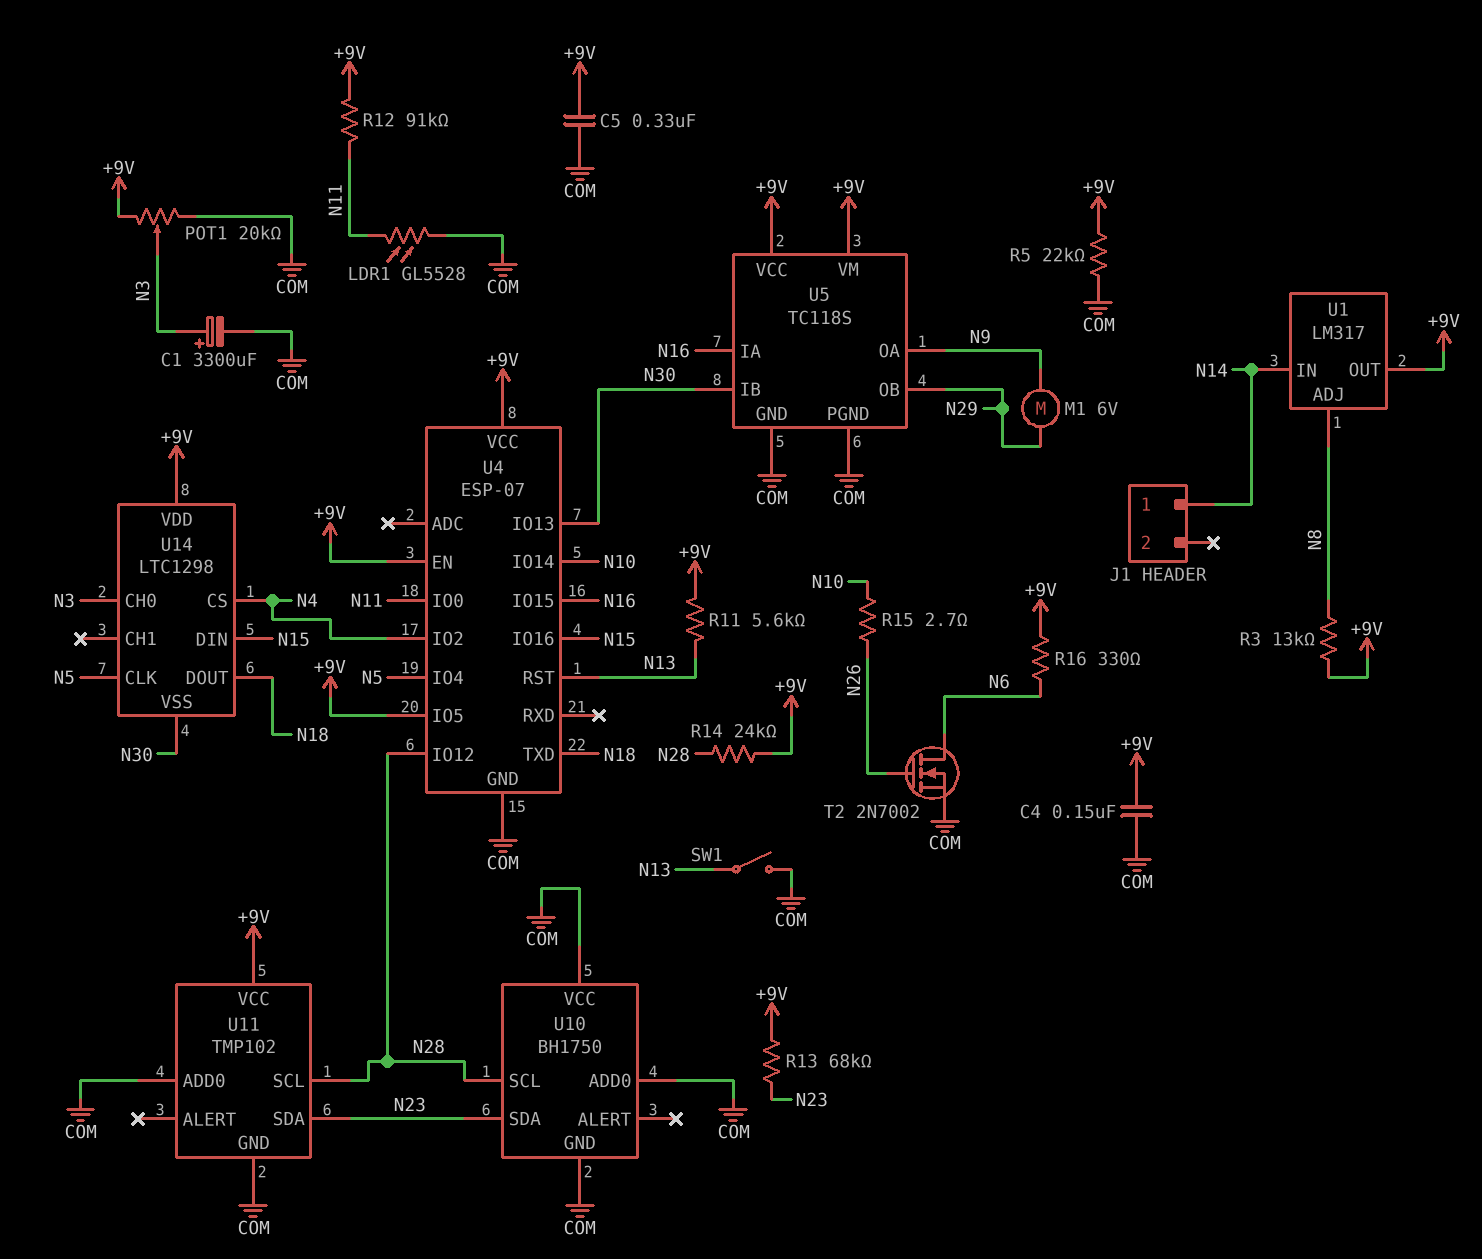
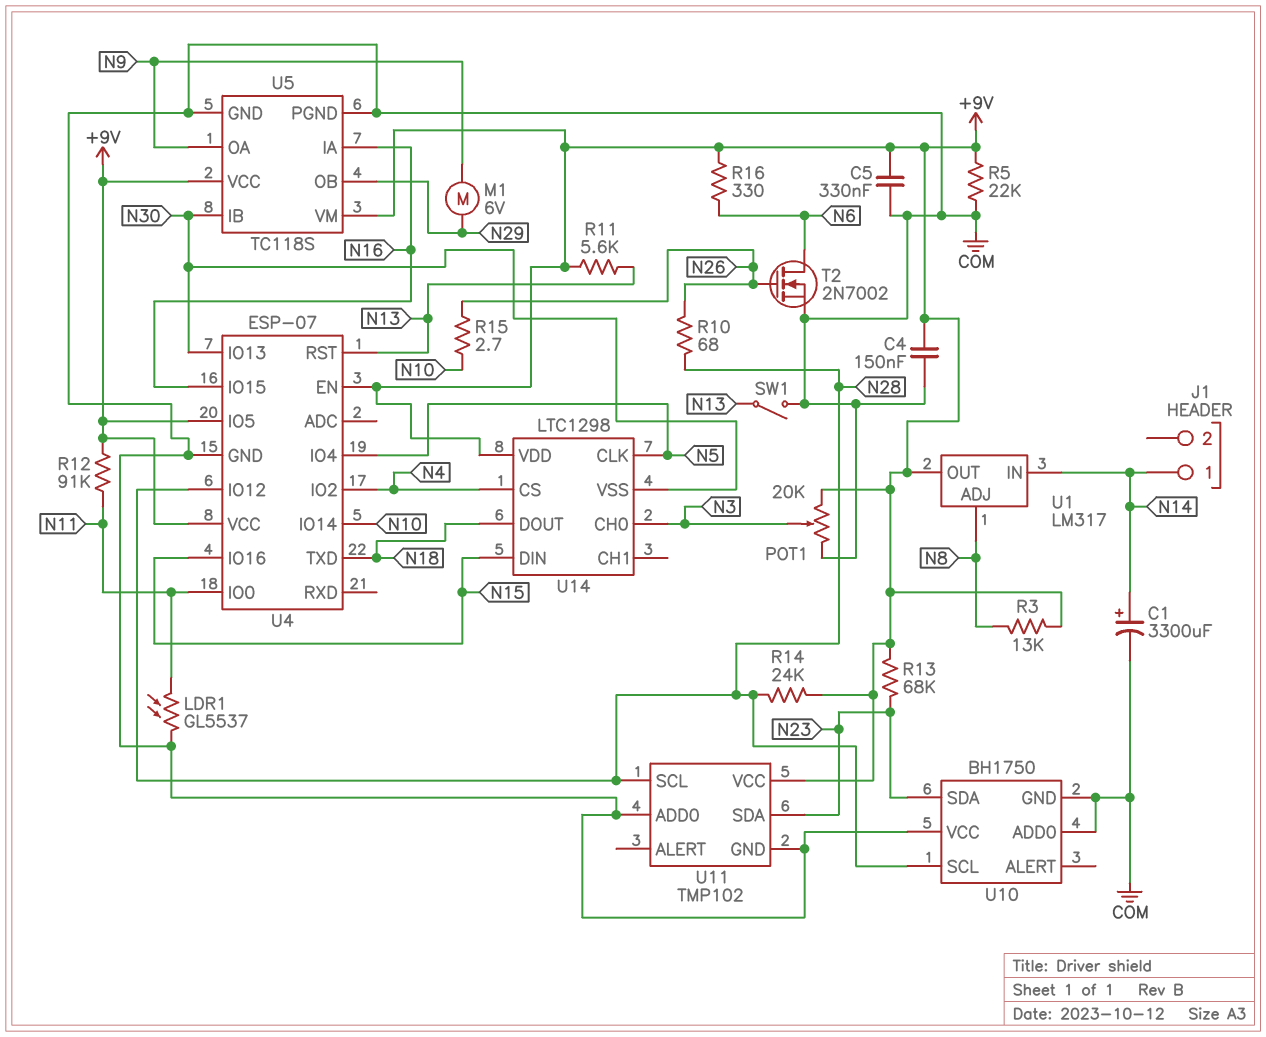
C1: 3300uF (plus N3, minus COM) -> 3300uF (plus N14, minus COM)
LDR1: GL5528 (COM, N11) -> GL5537 (COM, N11)
R10: none -> 68 (N26, N28)

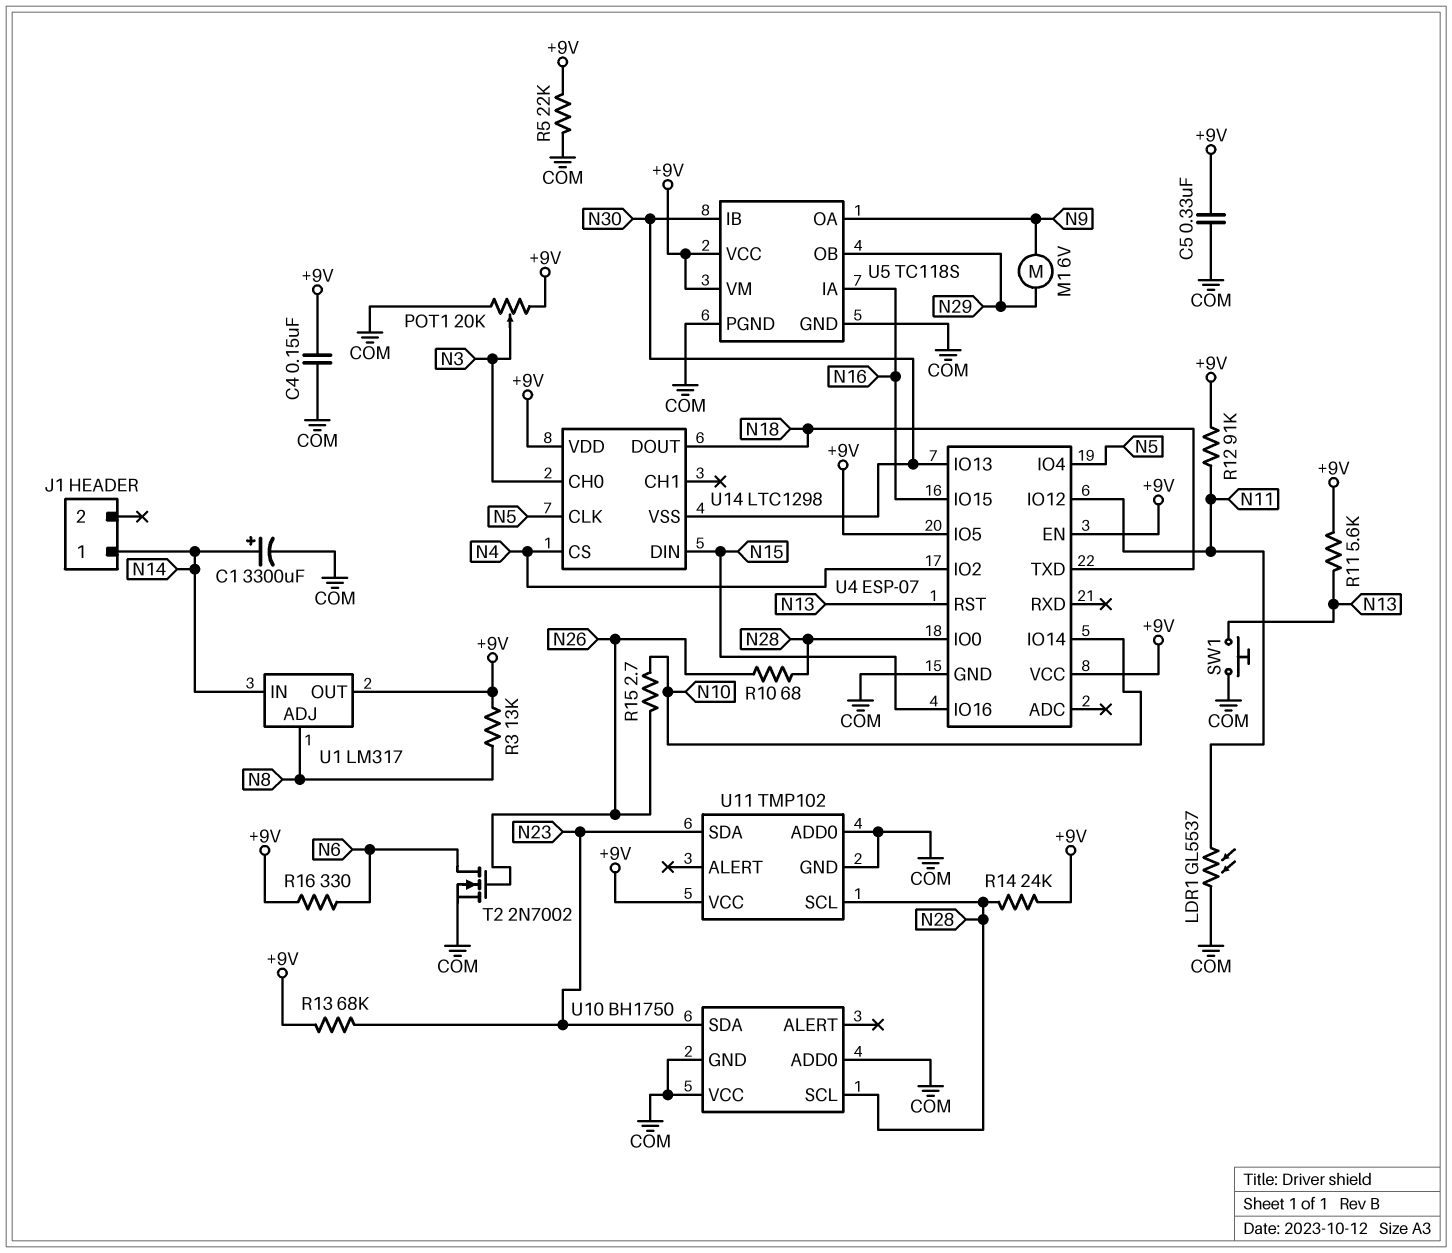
SW1: switch (COM, N13) -> button (COM, N13)
U4 pin IO0: N11 -> N28
U4 pin IO12: N28 -> N11

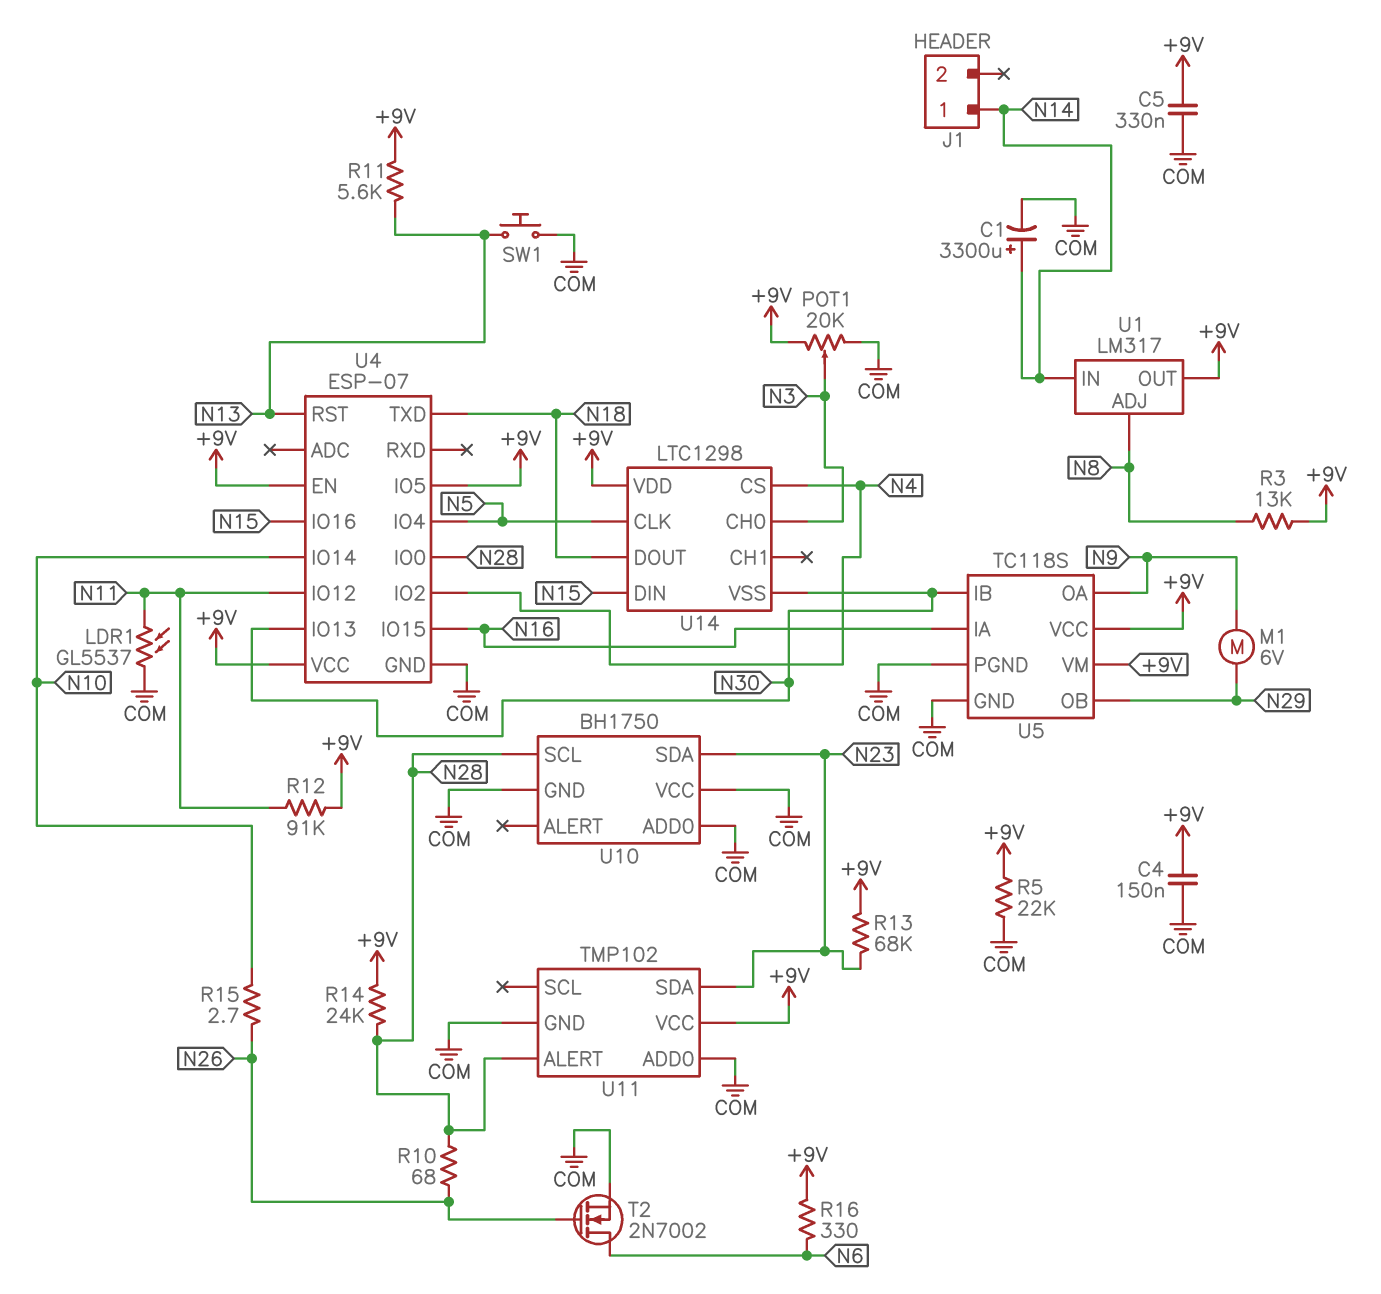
U11 pin ALERT: none -> N28
U11 pin SCL: N28 -> none

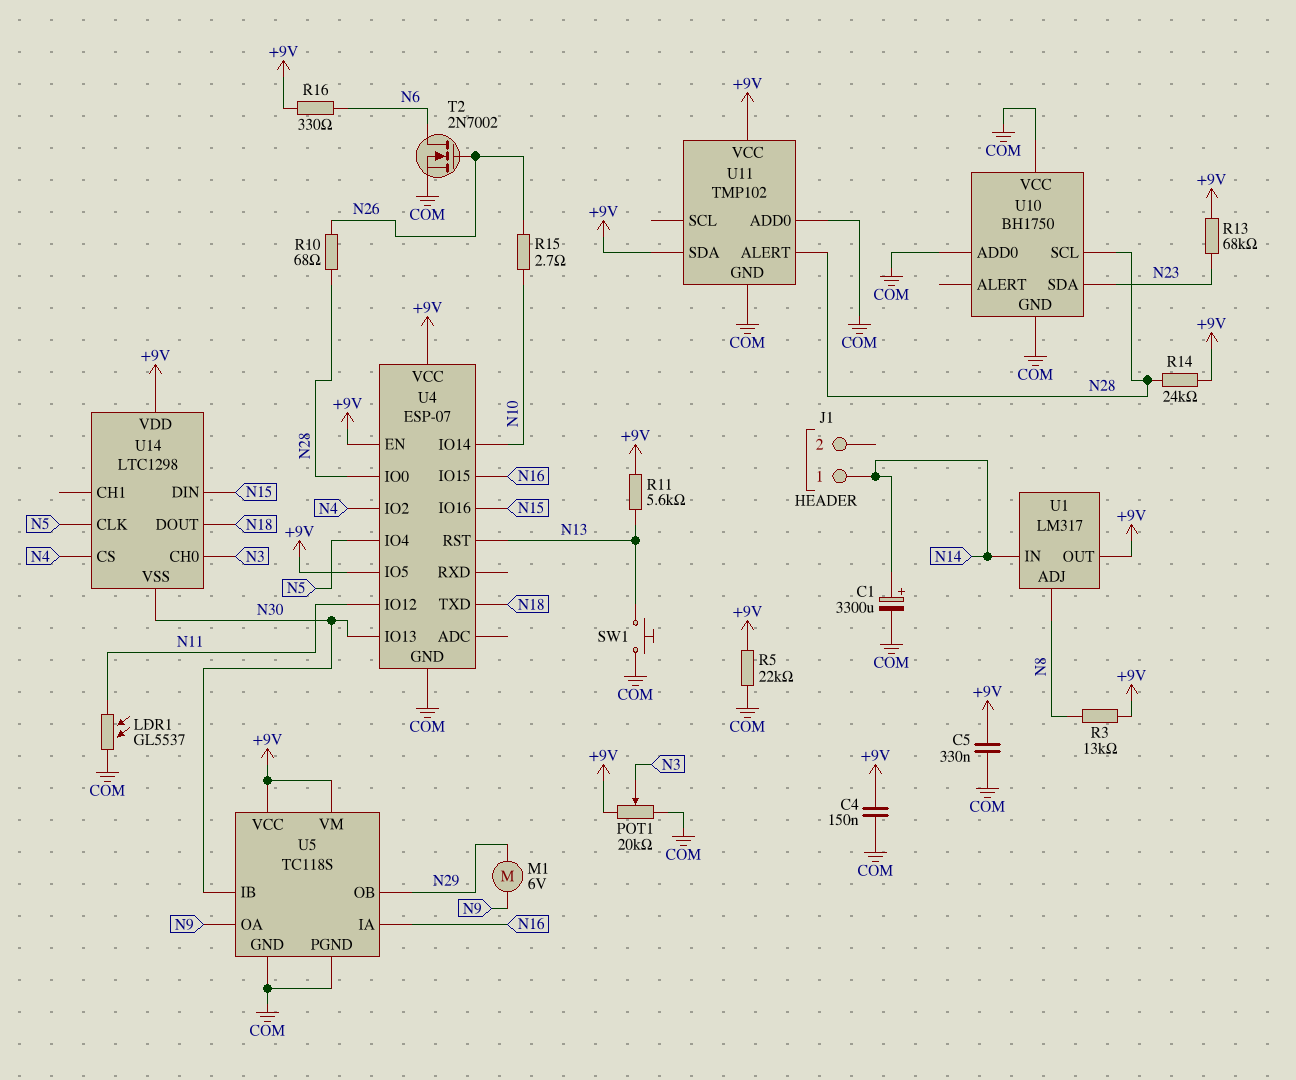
R12: 91k (+9V, N11) -> none
U11 pin SDA: N23 -> +9V

